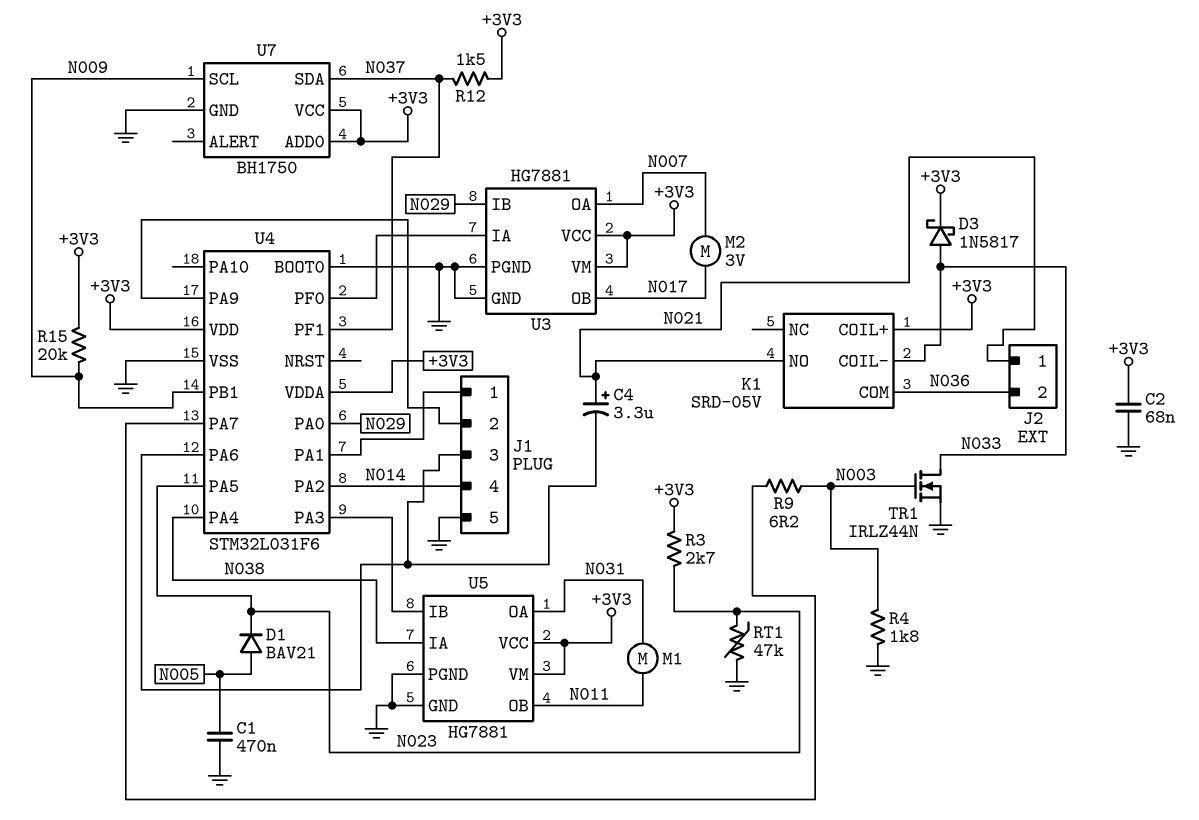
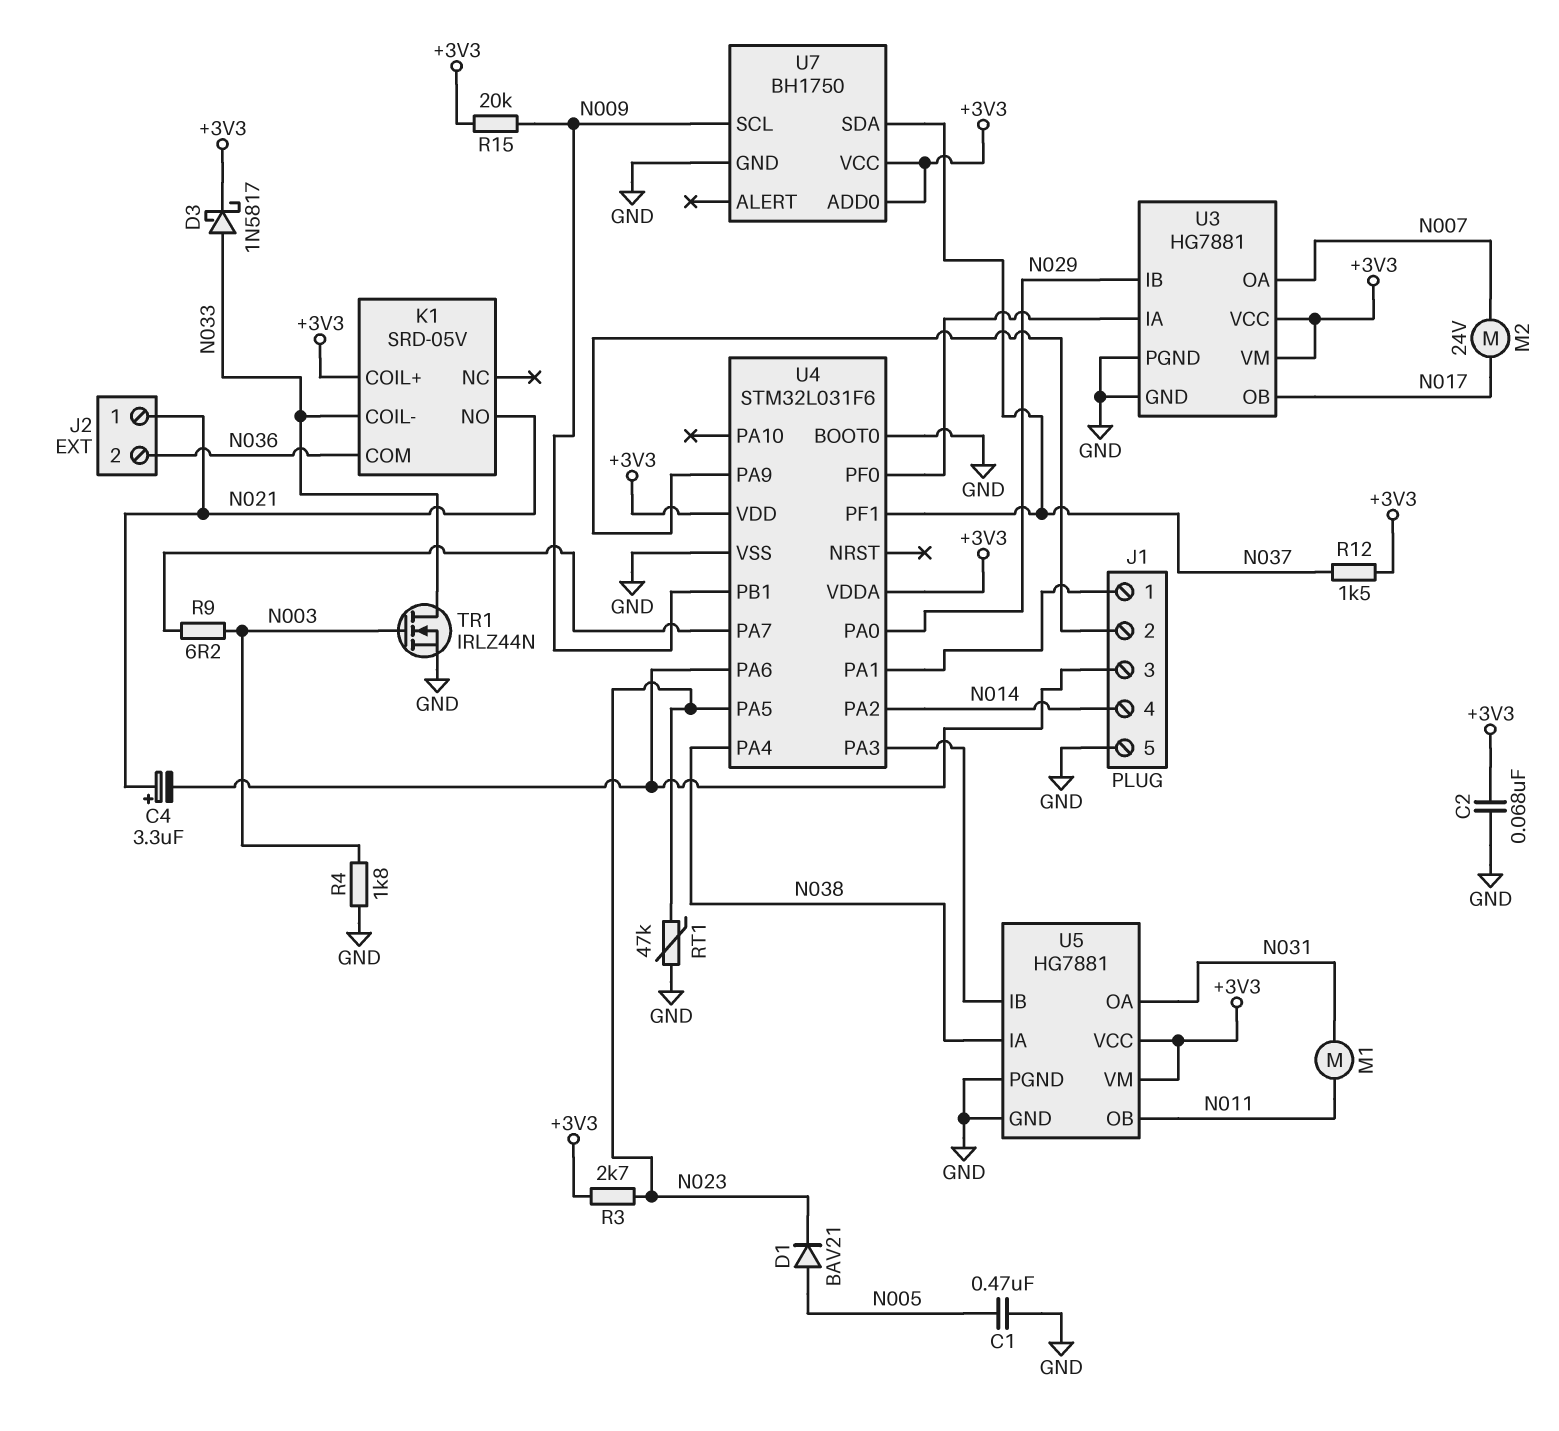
M2: motor 3V (N007, N017) -> motor 24V (N007, N017)

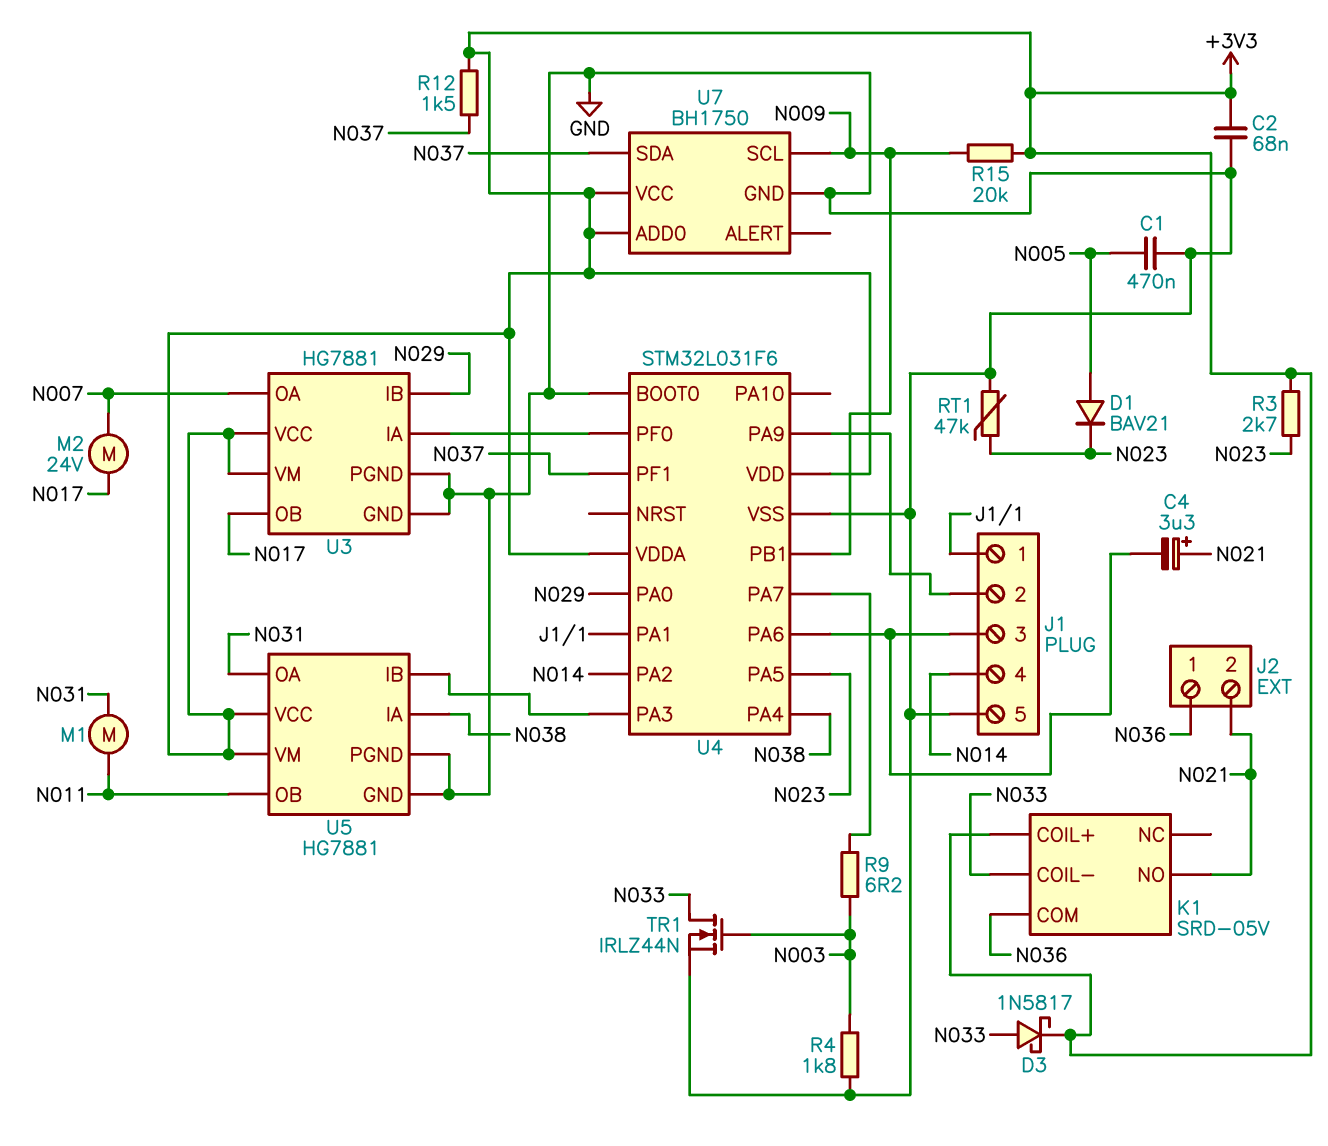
J2 pin 1: N021 -> N036
J2 pin 2: N036 -> N021

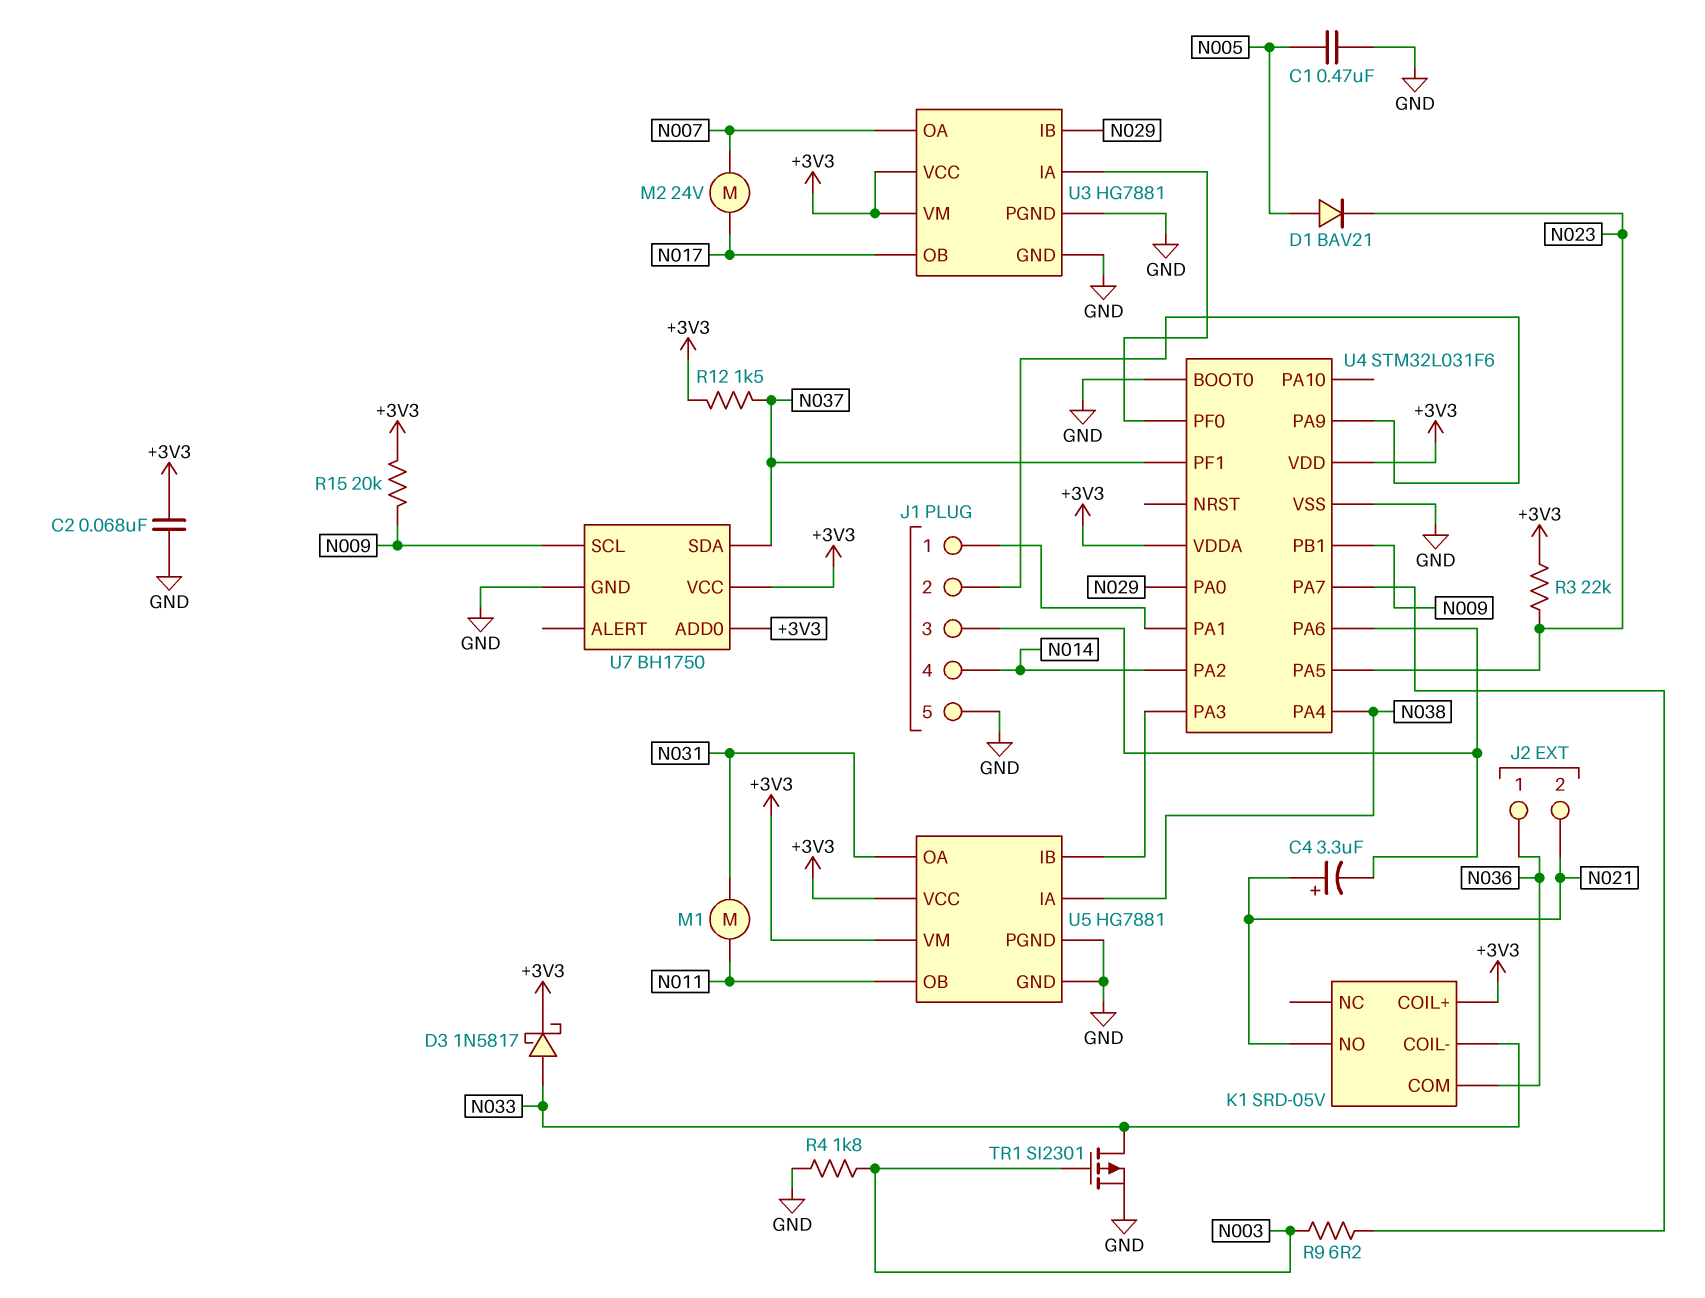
R3: 2.7k (+3V3, N023) -> 22k (+3V3, N023)
RT1: 47k (GND, N023) -> none
TR1: NMOS IRLZ44N (G N003, D N033, S GND) -> PMOS SI2301 (G N003, D N033, S GND)

